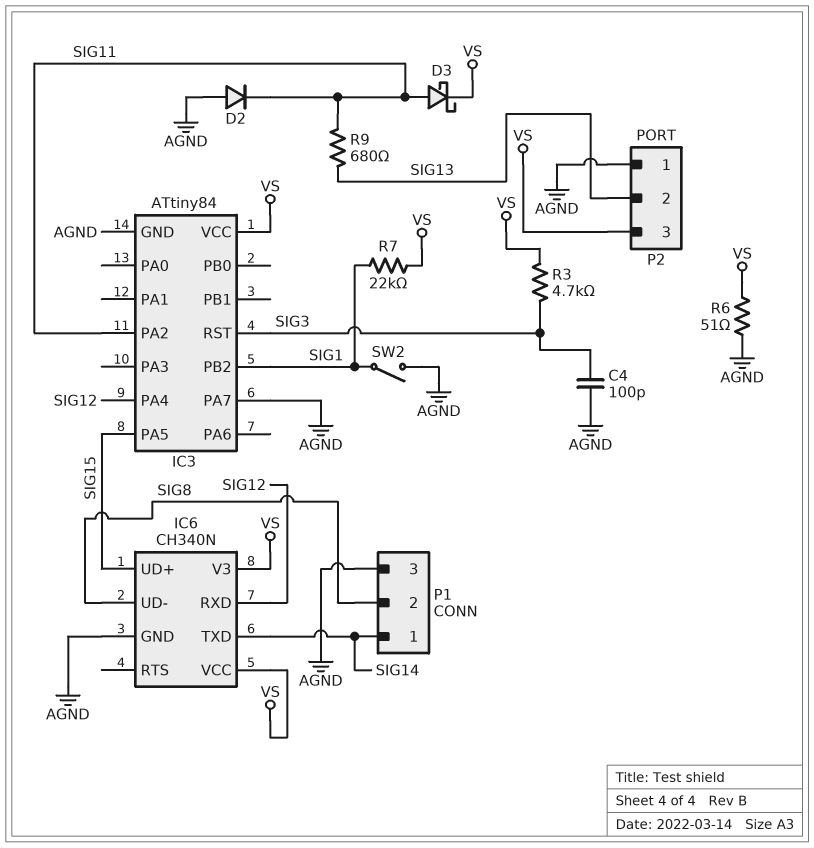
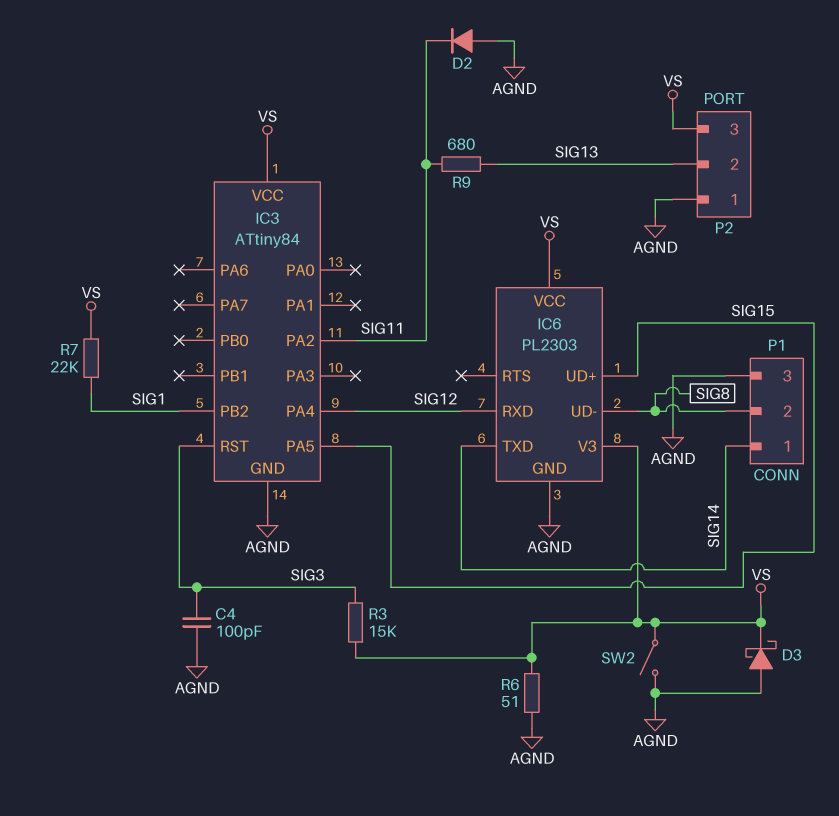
D3: schottky (A SIG11, K VS) -> schottky (A AGND, K VS)
IC3 pin PA7: AGND -> none
IC6: CH340N -> PL2303
R3: 4.7k (SIG3, VS) -> 15k (SIG3, VS)
SW2: switch (AGND, SIG1) -> switch (AGND, VS)

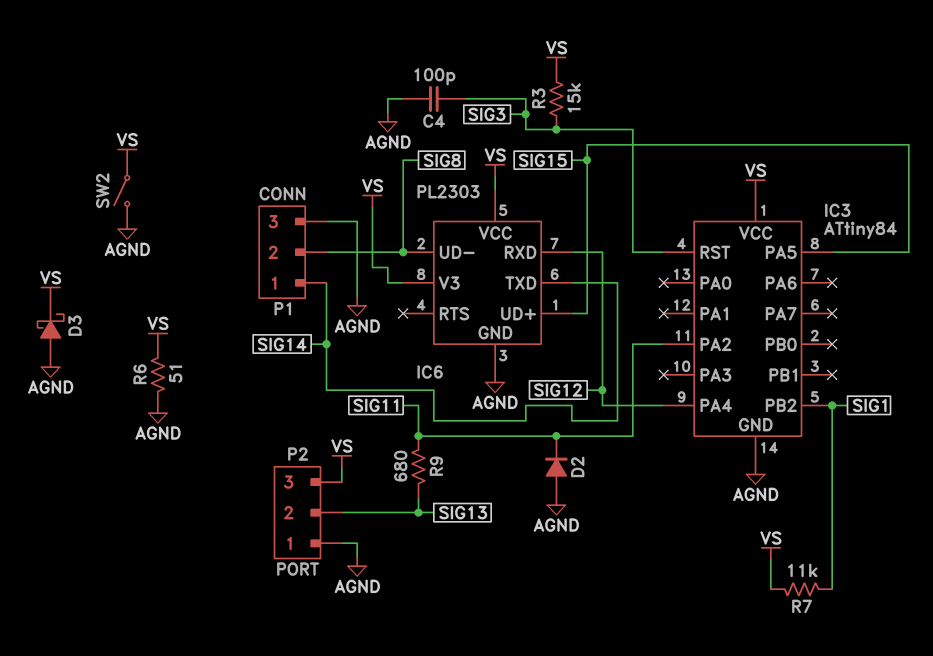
R7: 22k (SIG1, VS) -> 11k (SIG1, VS)

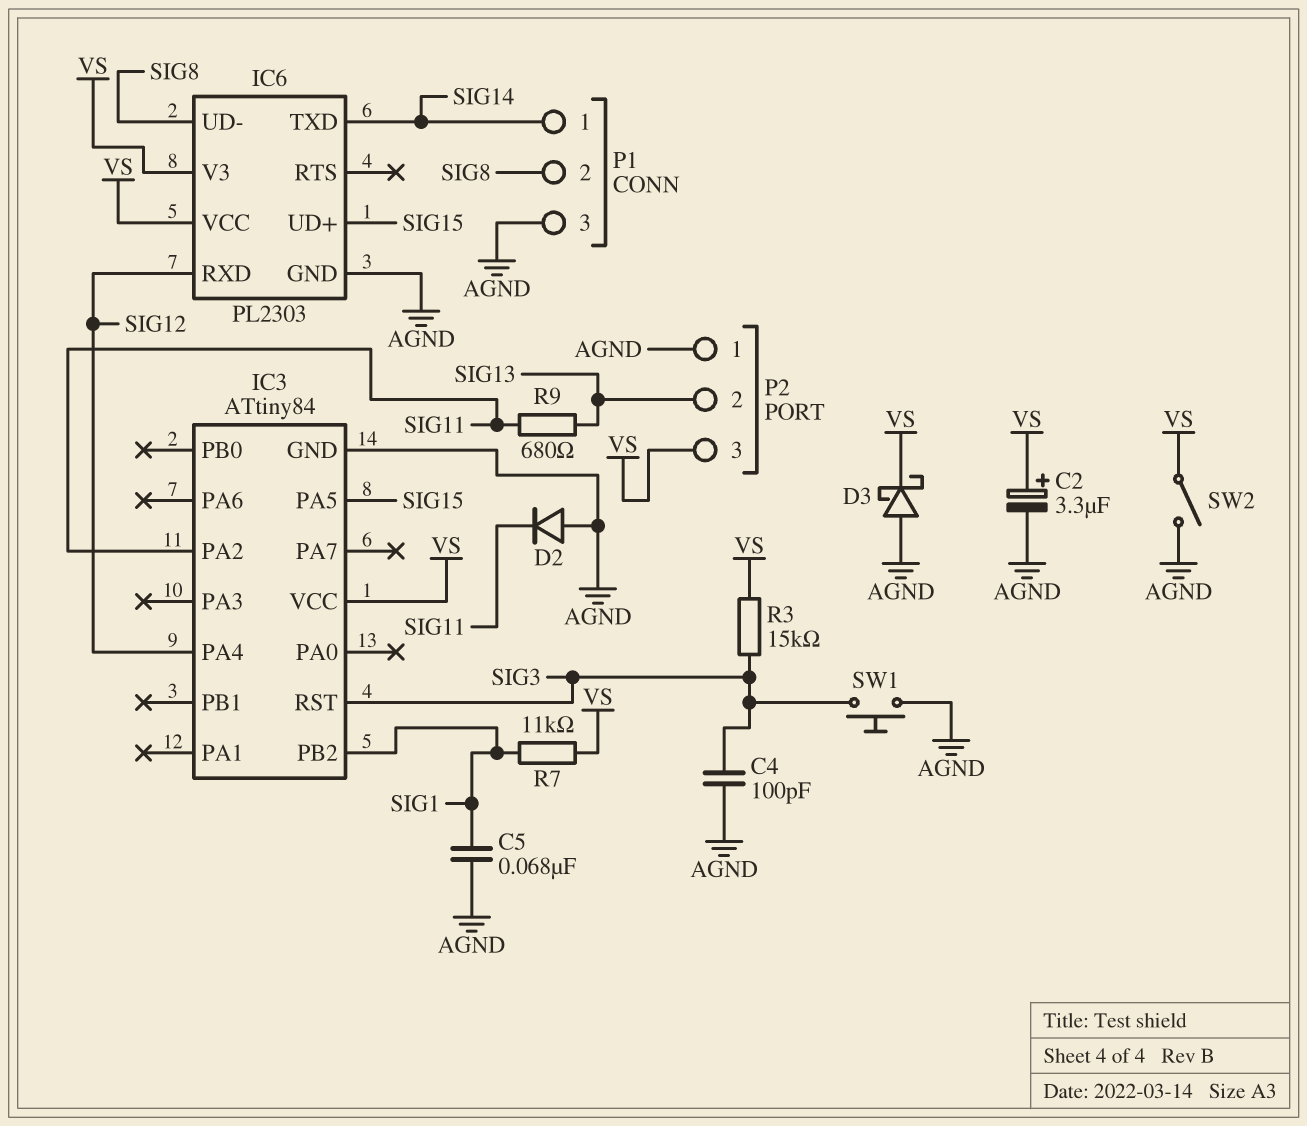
C2: none -> 3.3uF (plus VS, minus AGND)
C5: none -> 68nF (AGND, SIG1)
R6: 51 (AGND, VS) -> none
SW1: none -> button (AGND, SIG3)

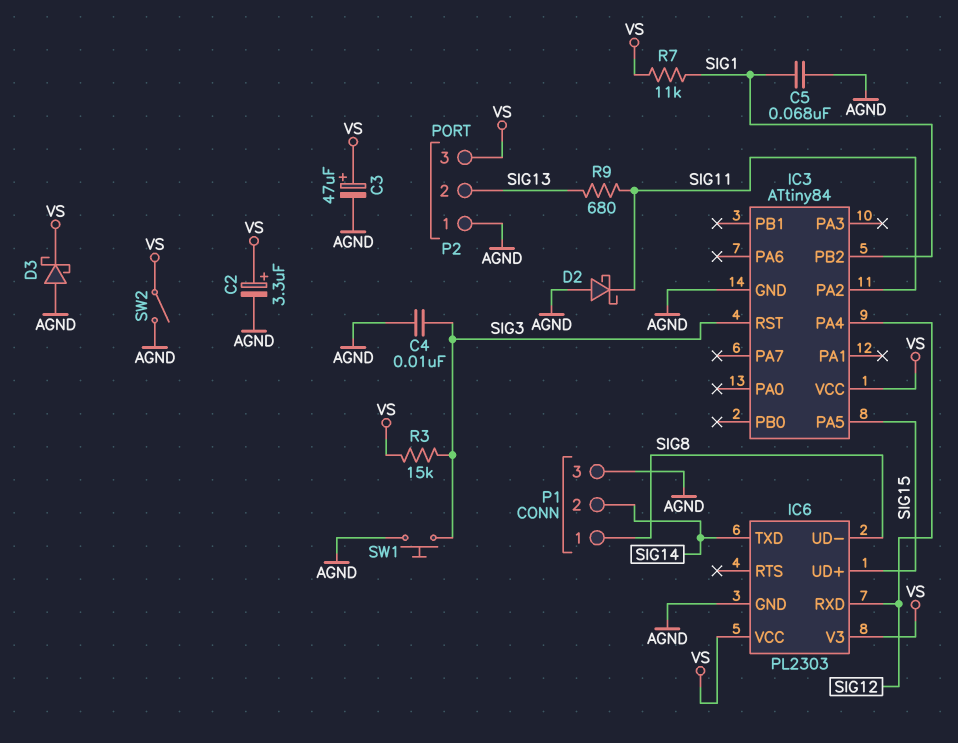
C3: none -> 47uF (plus VS, minus AGND)
C4: 100pF (AGND, SIG3) -> 10nF (AGND, SIG3)
D2: diode (A AGND, K SIG11) -> schottky (A AGND, K SIG11)
P1 pin 1: SIG14 -> SIG8
P1 pin 2: SIG8 -> SIG14

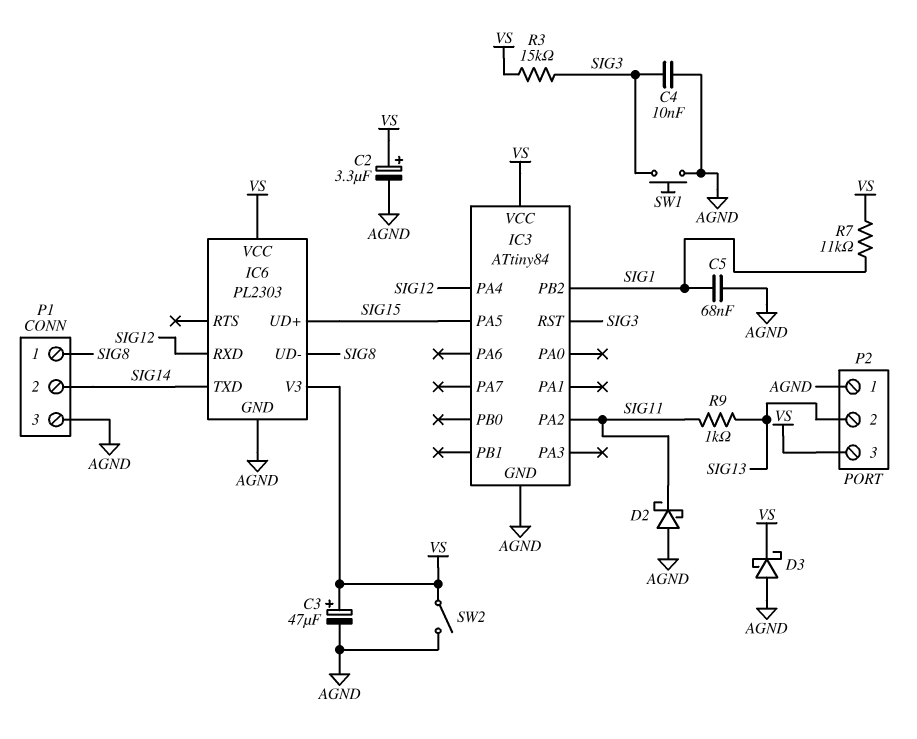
R9: 680 (SIG11, SIG13) -> 1k (SIG11, SIG13)

